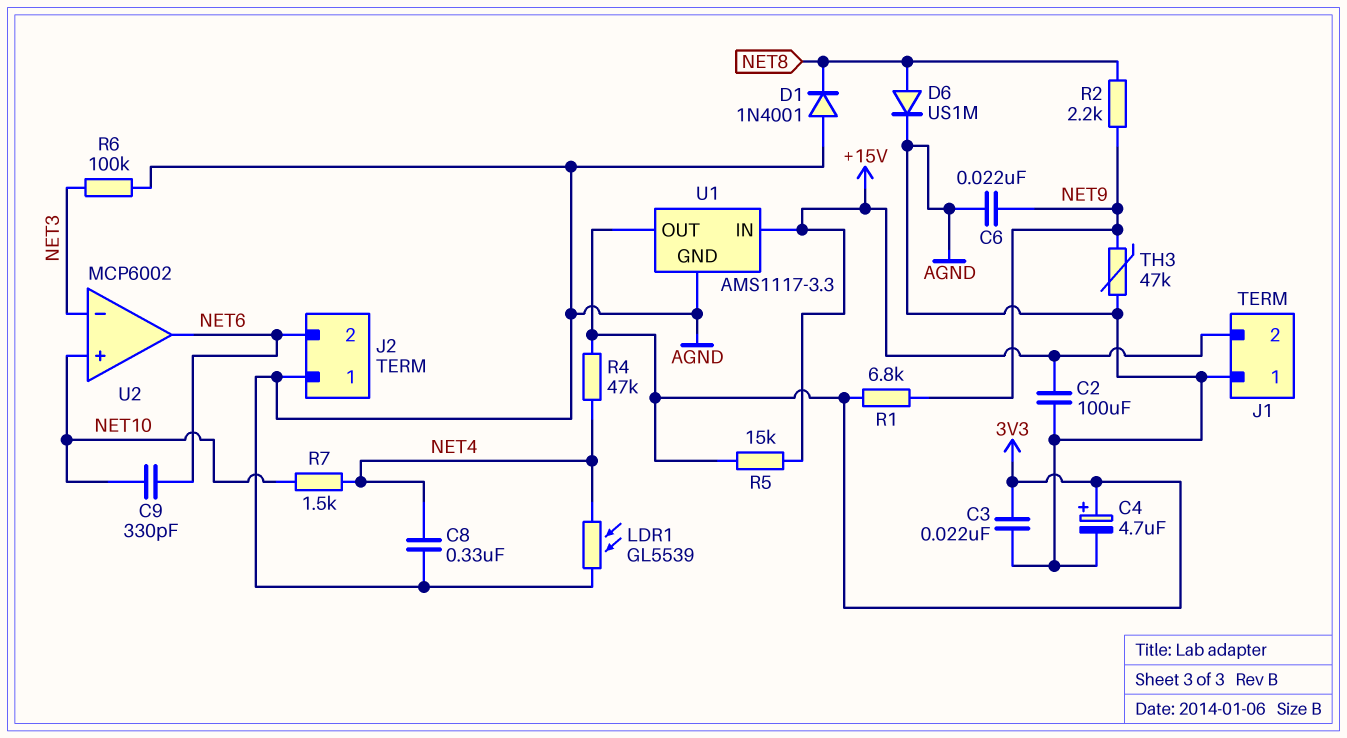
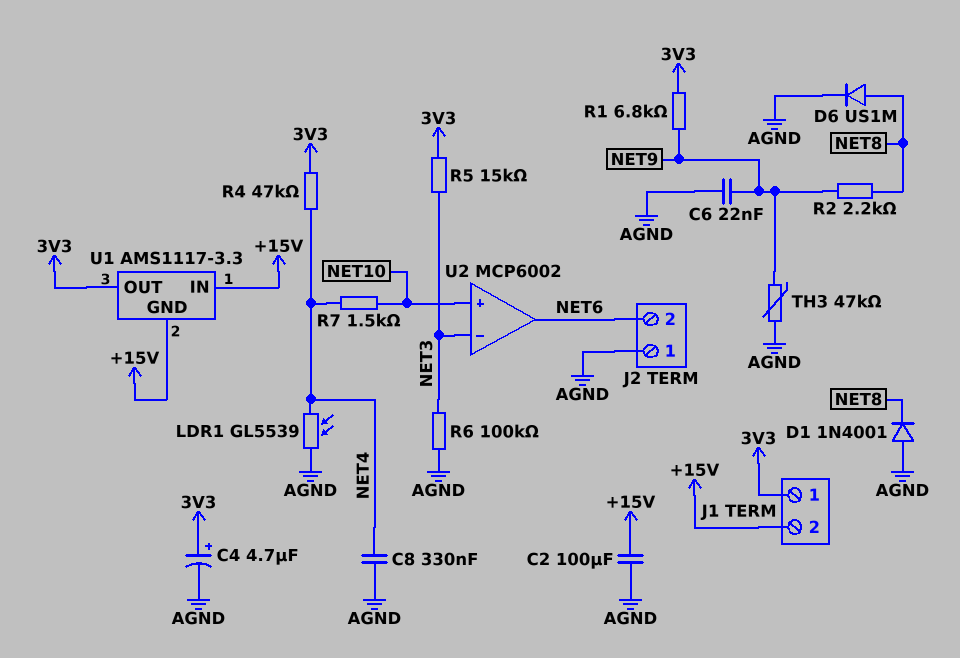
C3: 22nF (3V3, AGND) -> none
C9: 330pF (NET6, NET10) -> none
J1 pin 1: AGND -> 3V3
R5: 15k (+15V, 3V3) -> 15k (3V3, NET3)
U1 pin GND: AGND -> +15V

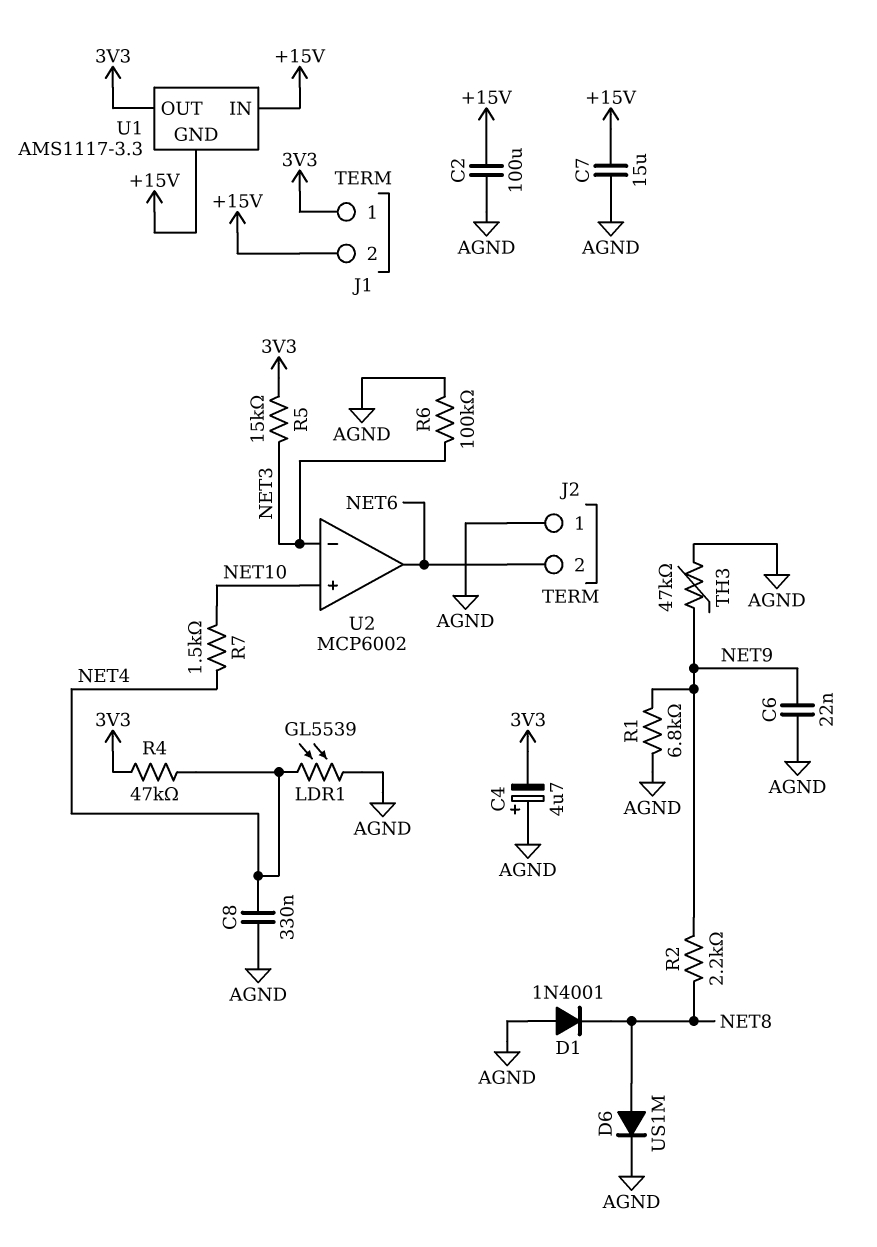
C4: 4.7uF (plus 3V3, minus AGND) -> 4.7uF (plus AGND, minus 3V3)
C7: none -> 15uF (+15V, AGND)
R1: 6.8k (3V3, NET9) -> 6.8k (AGND, NET9)

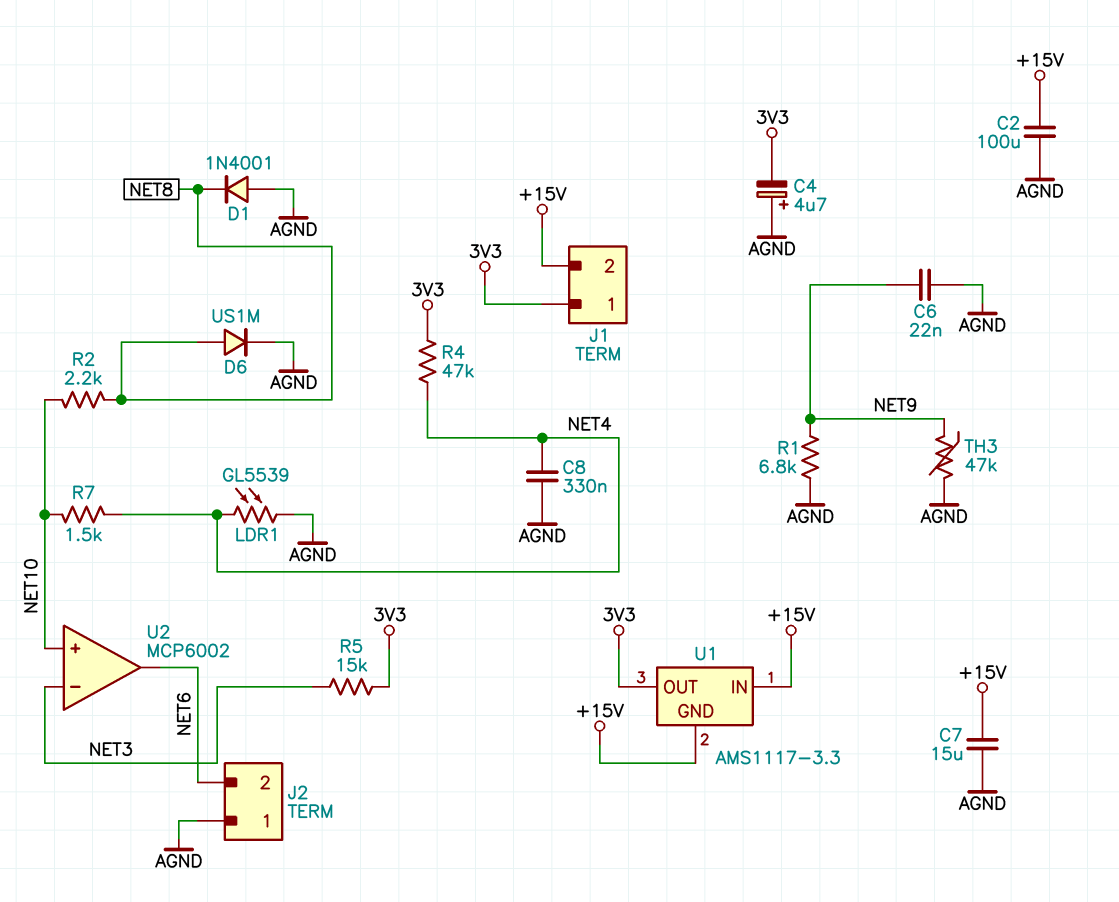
R2: 2.2k (NET8, NET9) -> 2.2k (NET8, NET10)
R6: 100k (AGND, NET3) -> none

